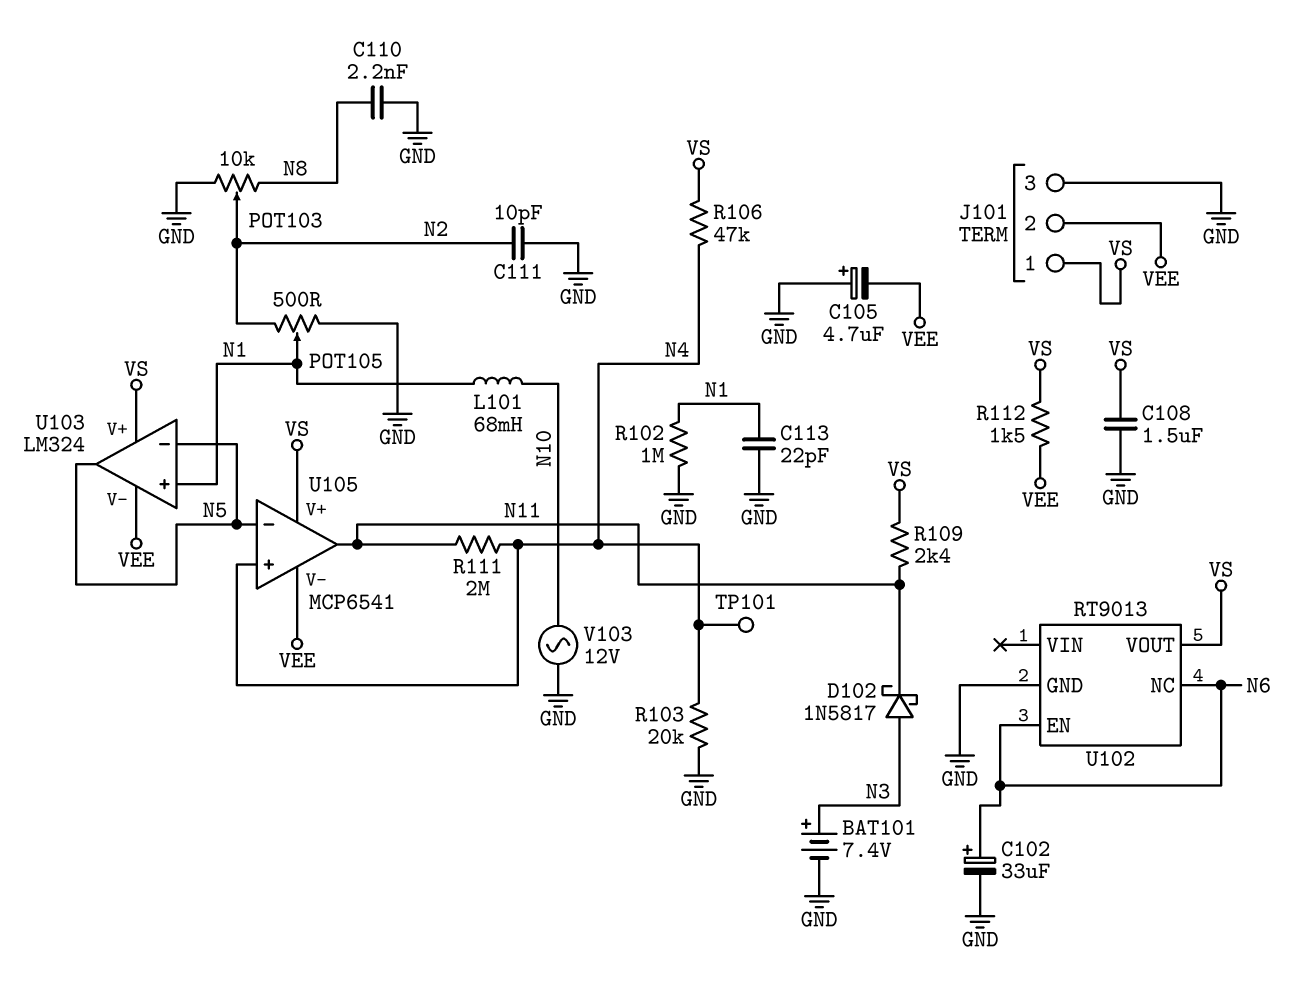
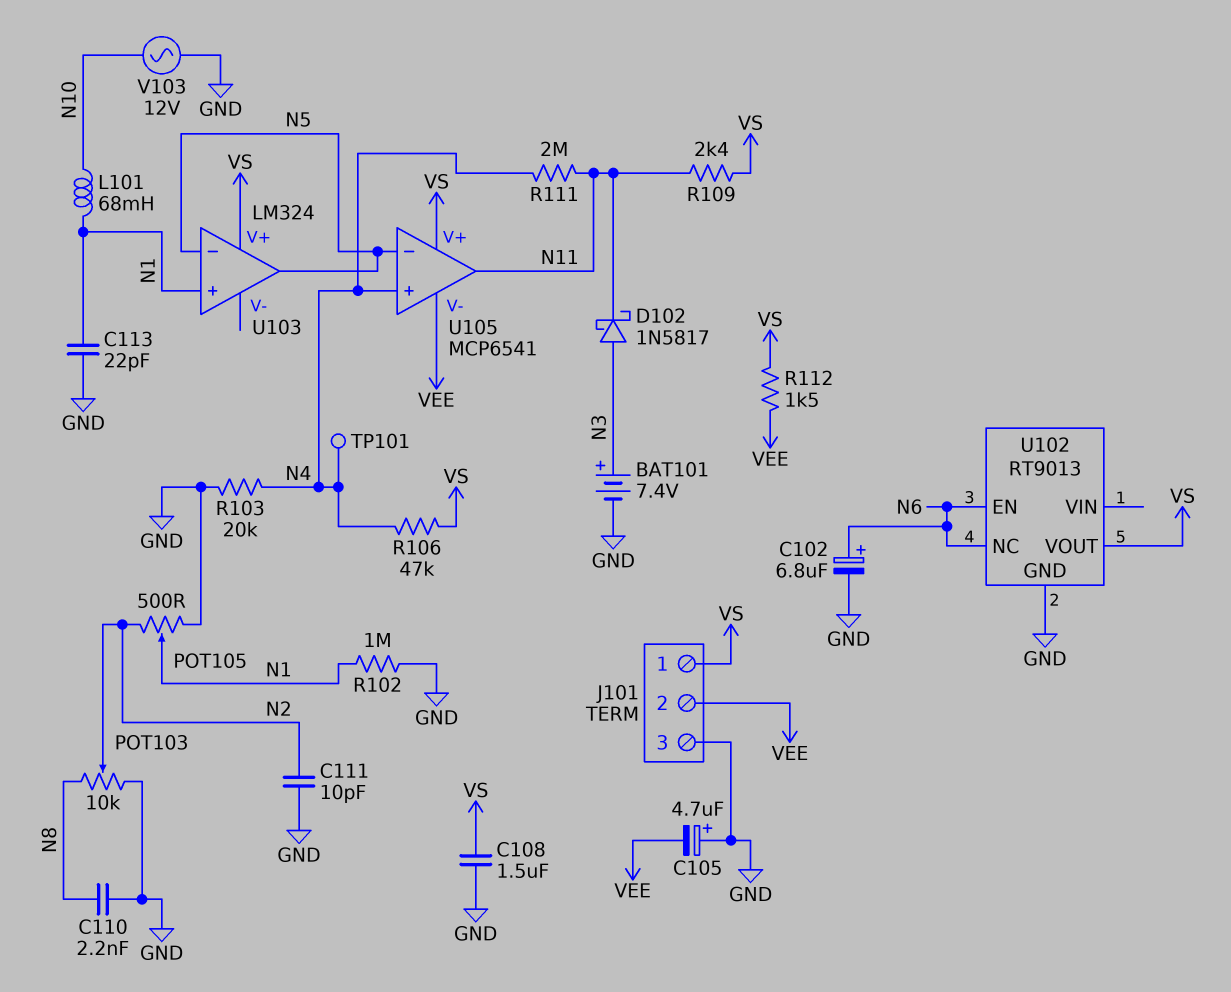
C102: 33uF (plus N6, minus GND) -> 6.8uF (plus N6, minus GND)
U103 pin V-: VEE -> none

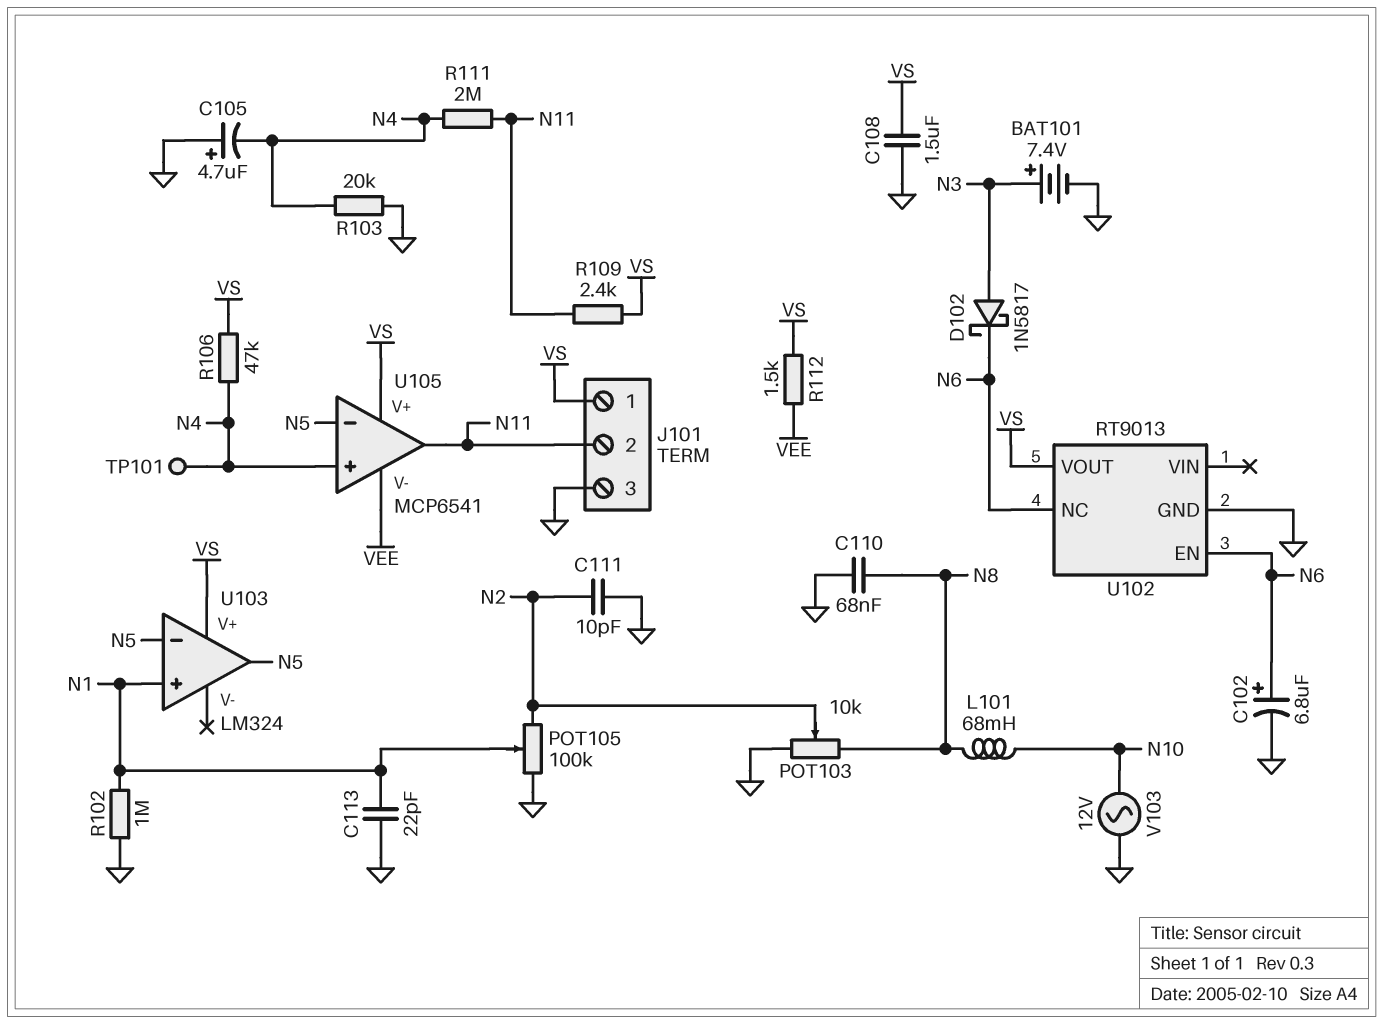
C105: 4.7uF (plus GND, minus VEE) -> 4.7uF (plus GND, minus N4)
C110: 2.2nF (GND, N8) -> 68nF (GND, N8)
D102: schottky 1N5817 (A N3, K N11) -> schottky 1N5817 (A N3, K N6)
J101 pin 2: VEE -> N11
L101: 68mH (N1, N10) -> 68mH (N8, N10)
POT105: 500 (GND, N2, wiper N1) -> 100k (GND, N2, wiper N1)

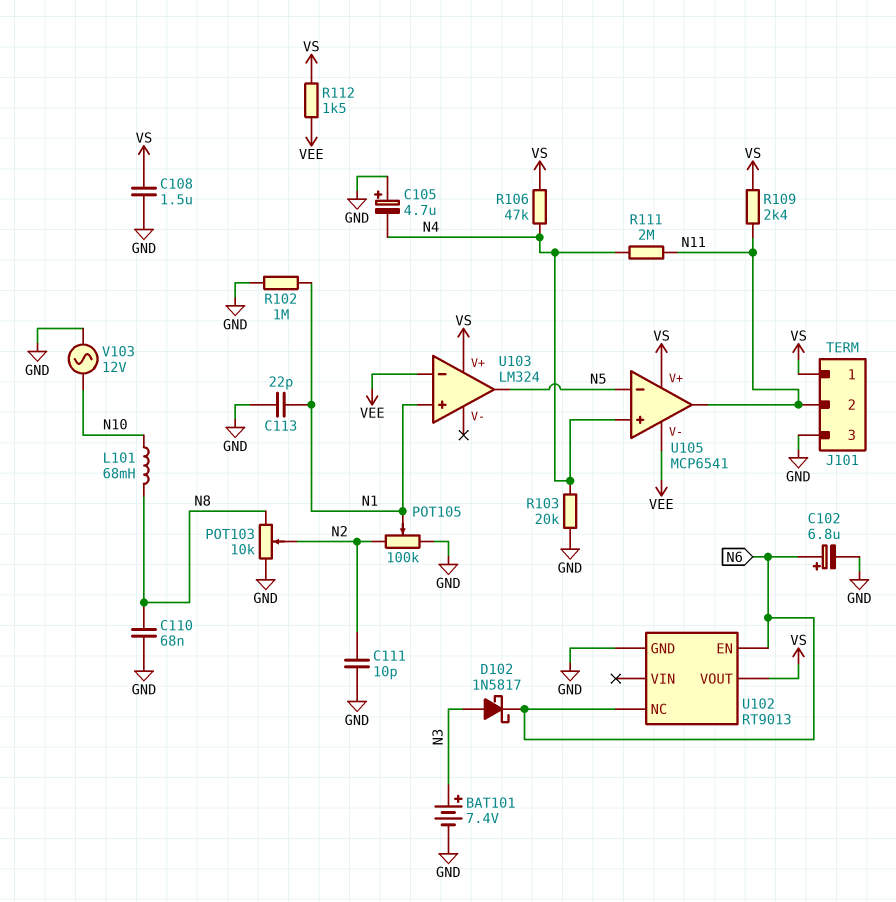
TP101: test point (N4) -> none
U103 pin in-: N5 -> VEE

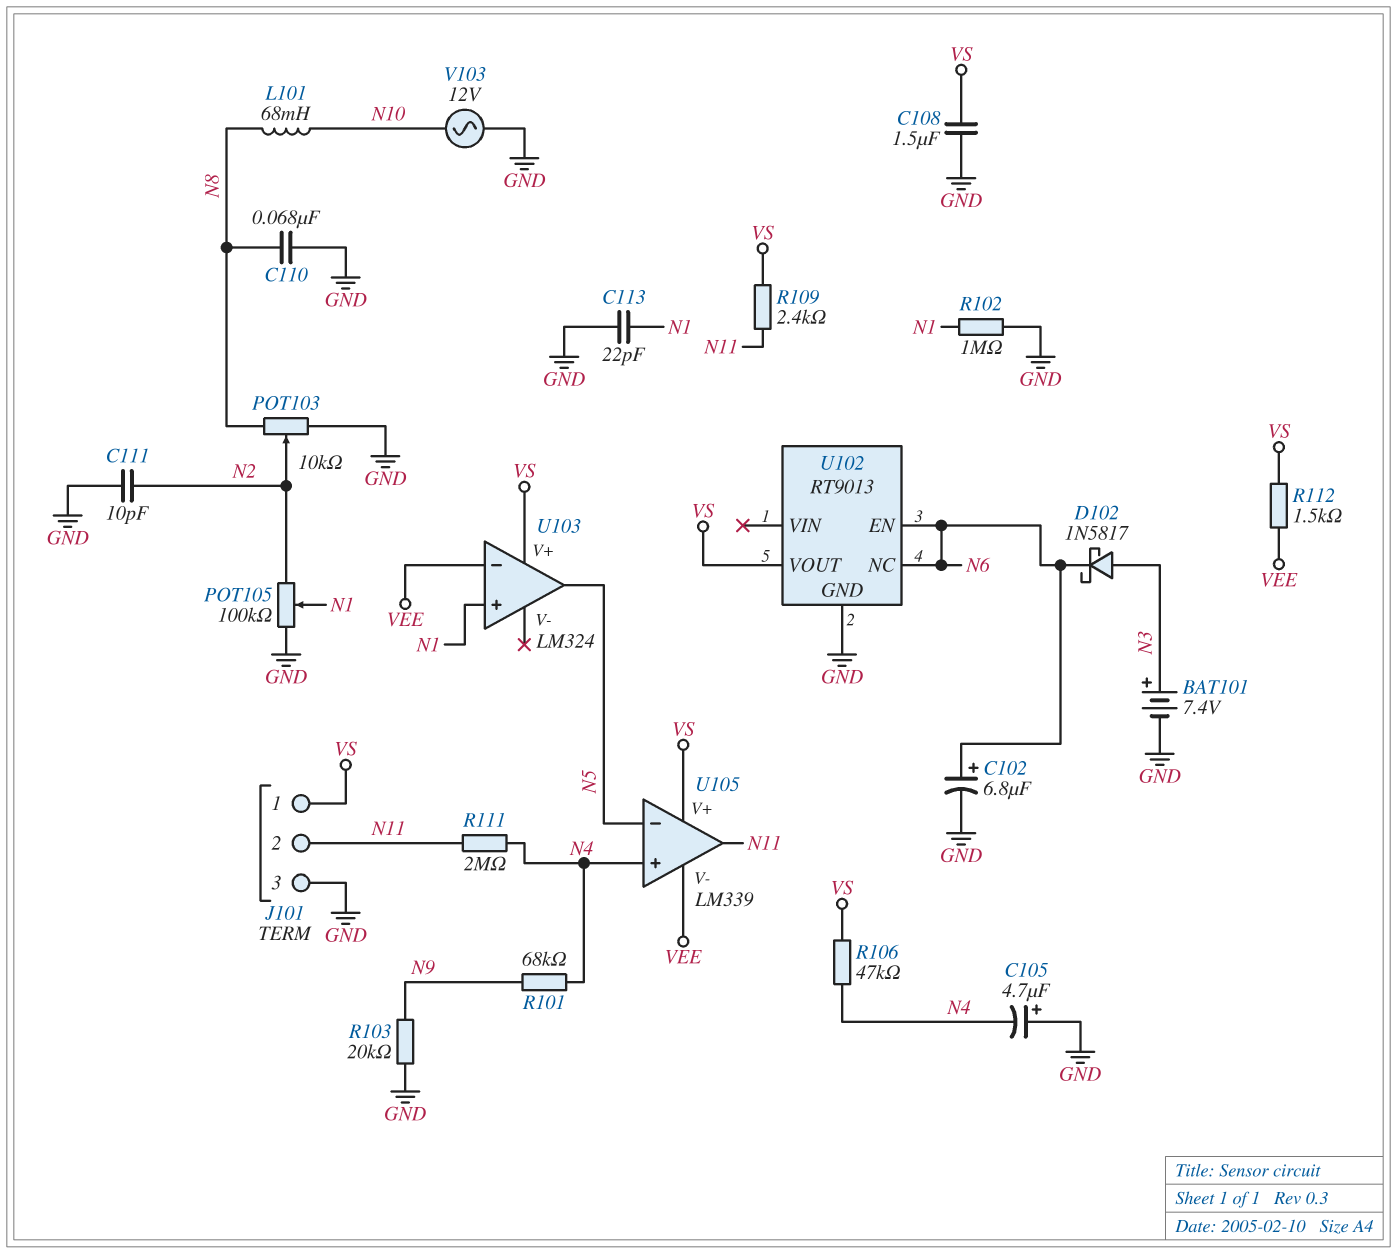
R101: none -> 68k (N4, N9)
R103: 20k (GND, N4) -> 20k (GND, N9)
U105: MCP6541 -> LM339

